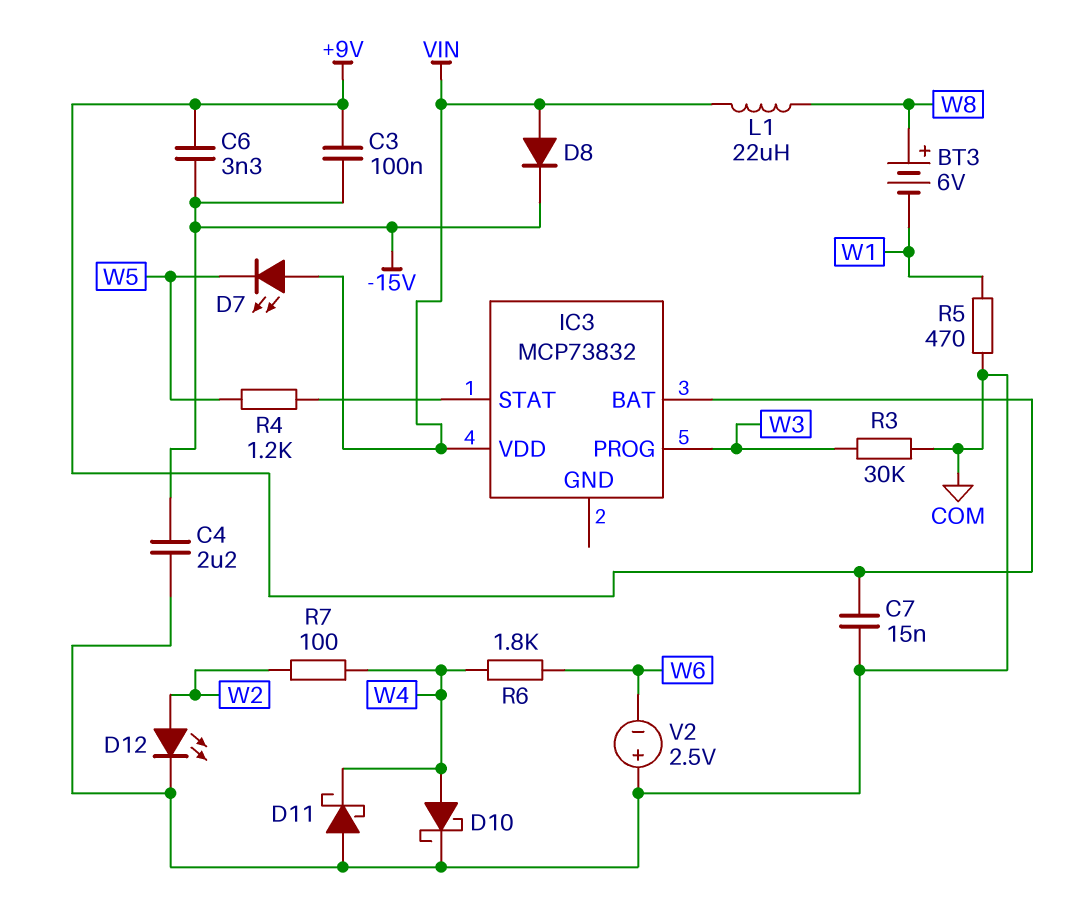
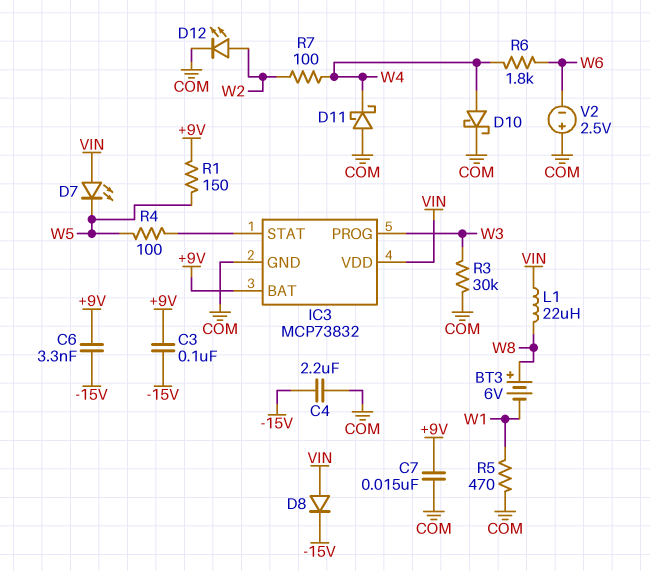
IC3 pin GND: none -> COM
R1: none -> 150 (+9V, W5)
R4: 1.2k (IC3/STAT, W5) -> 100 (IC3/STAT, W5)

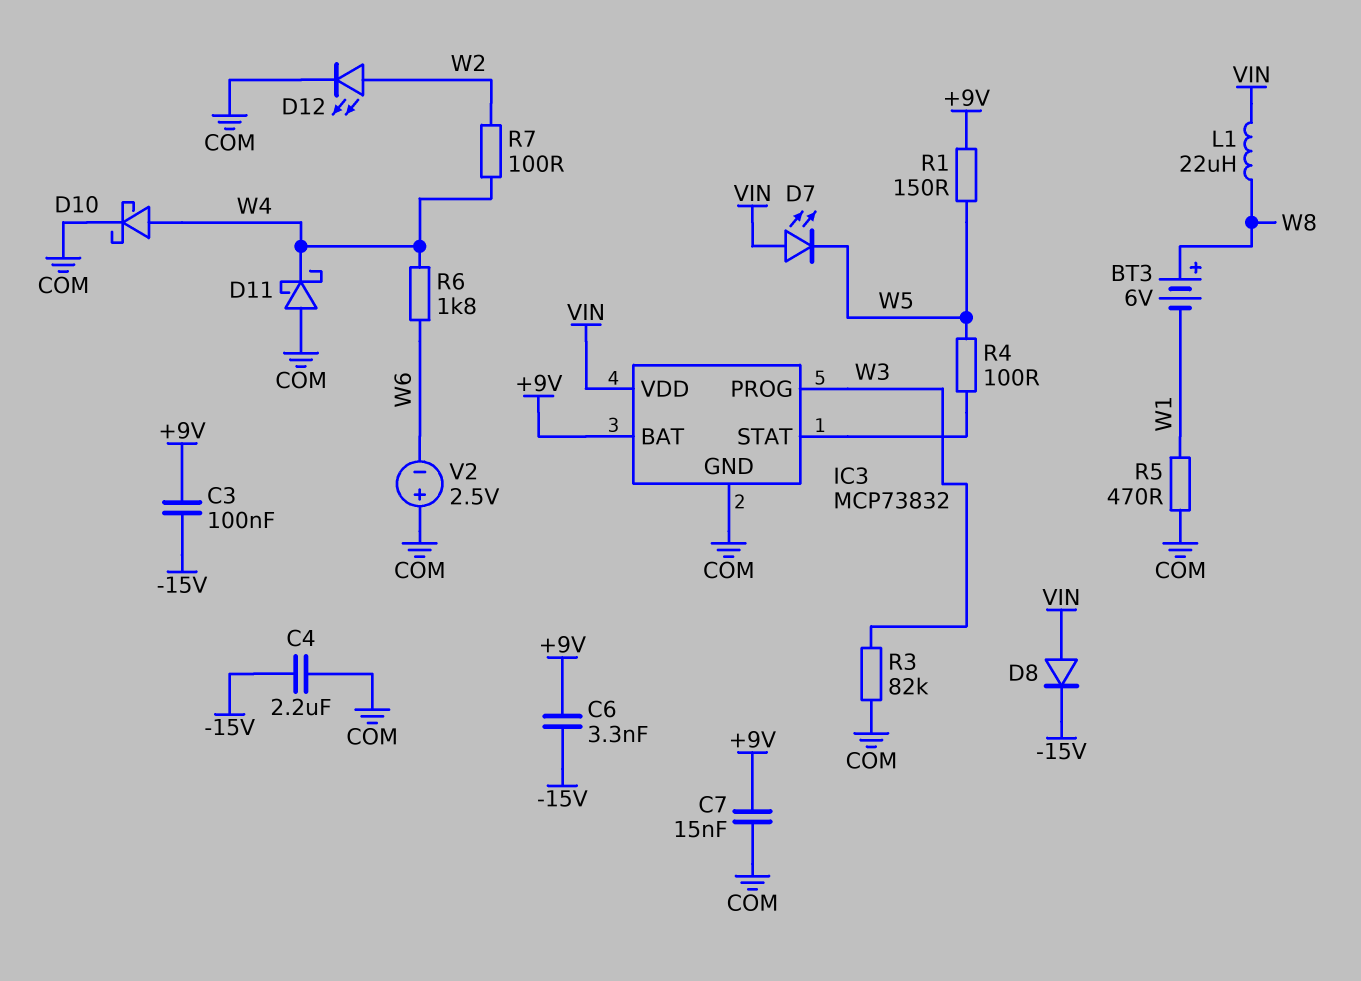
R3: 30k (COM, W3) -> 82k (COM, W3)

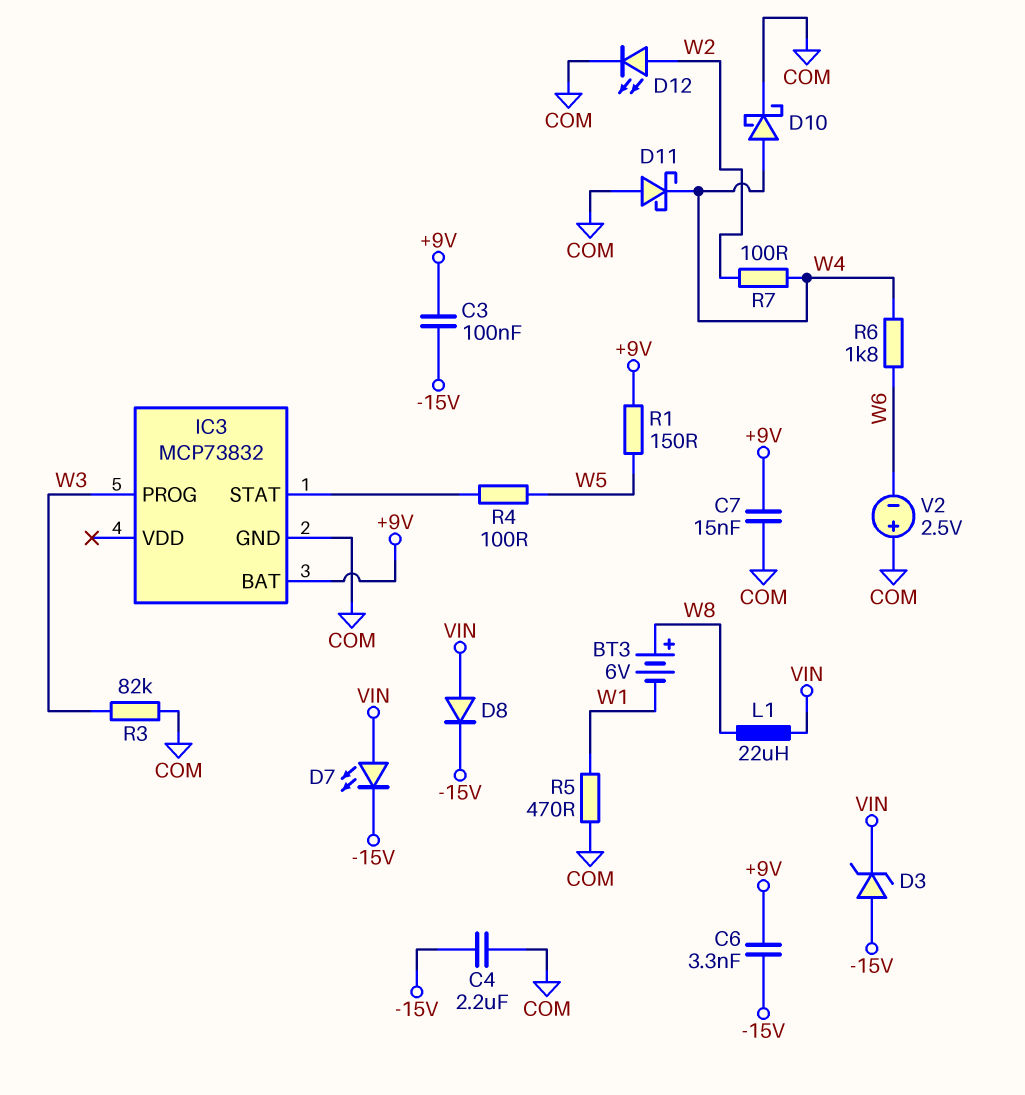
D3: none -> zener (A -15V, K VIN)
D7: LED (A VIN, K W5) -> LED (A VIN, K -15V)
IC3 pin VDD: VIN -> none

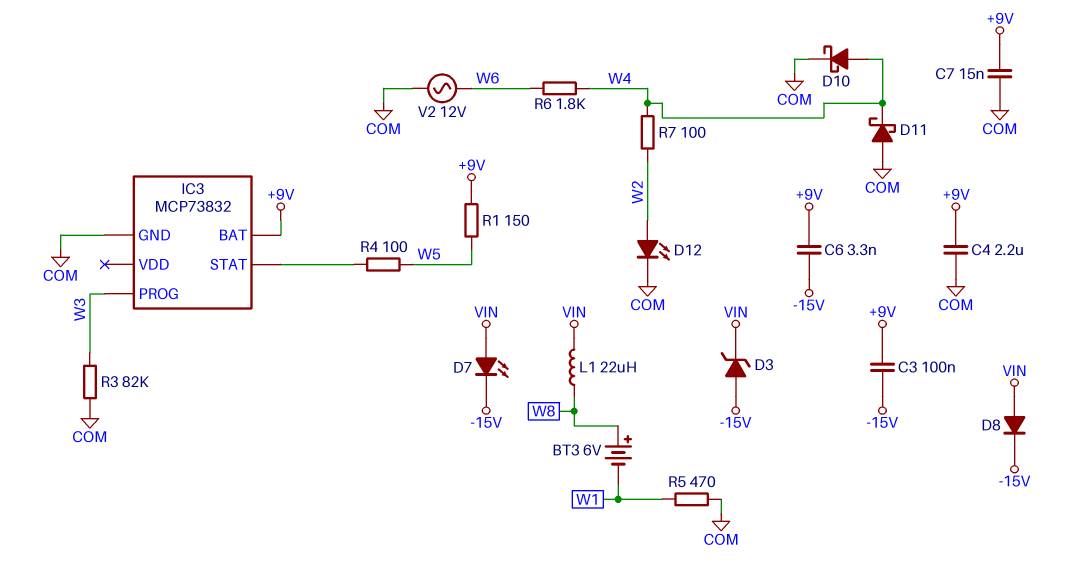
C4: 2.2uF (-15V, COM) -> 2.2uF (+9V, COM)
V2: 2.5V (plus COM, minus W6) -> AC 12V (COM, W6)

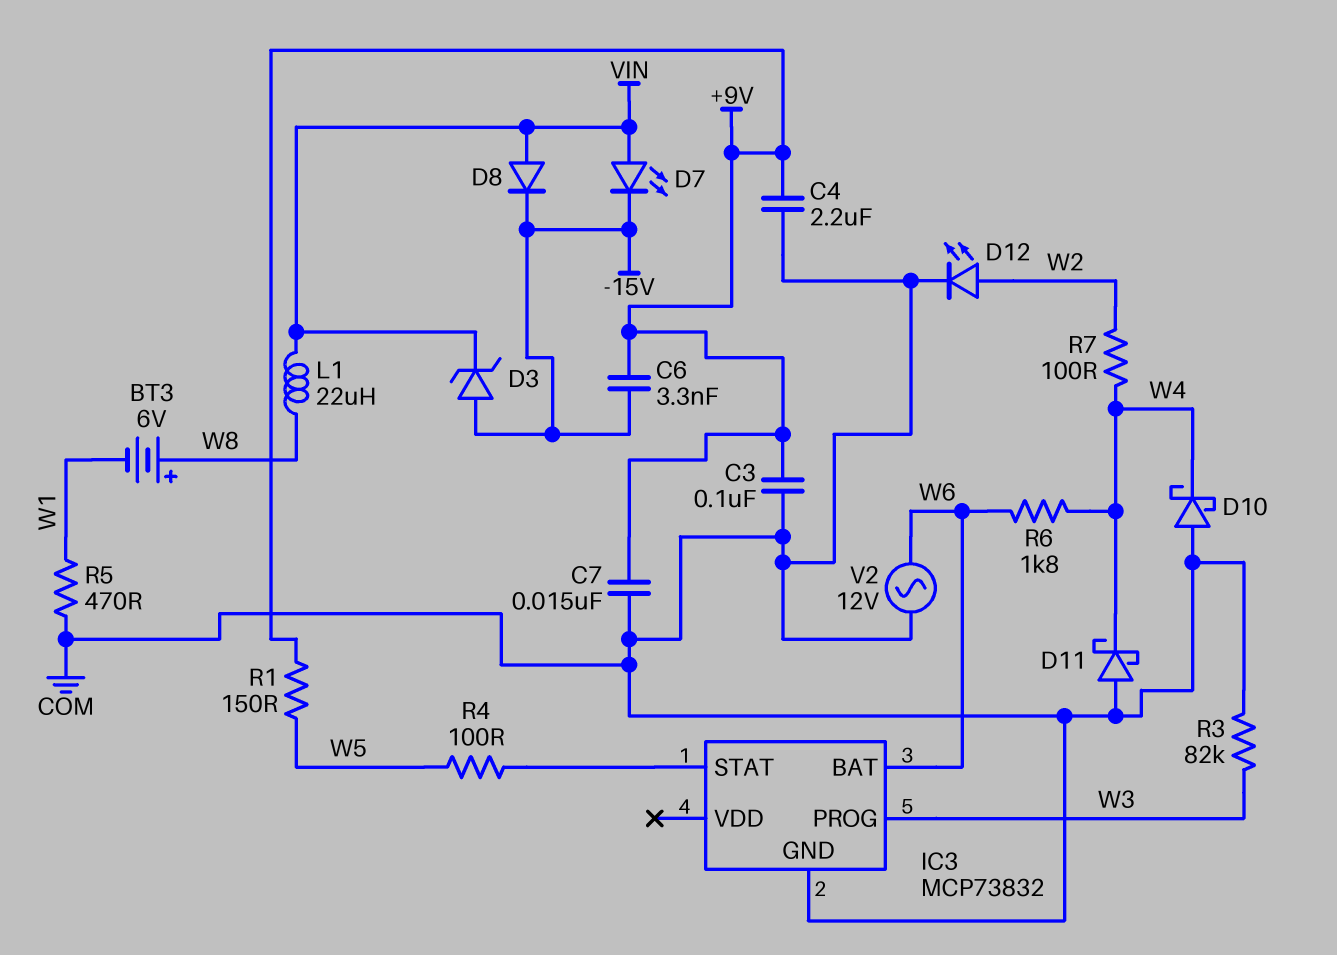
C3: 100nF (+9V, -15V) -> 100nF (+9V, COM)
D10: schottky (A W4, K COM) -> schottky (A COM, K W4)
IC3 pin BAT: +9V -> W6

